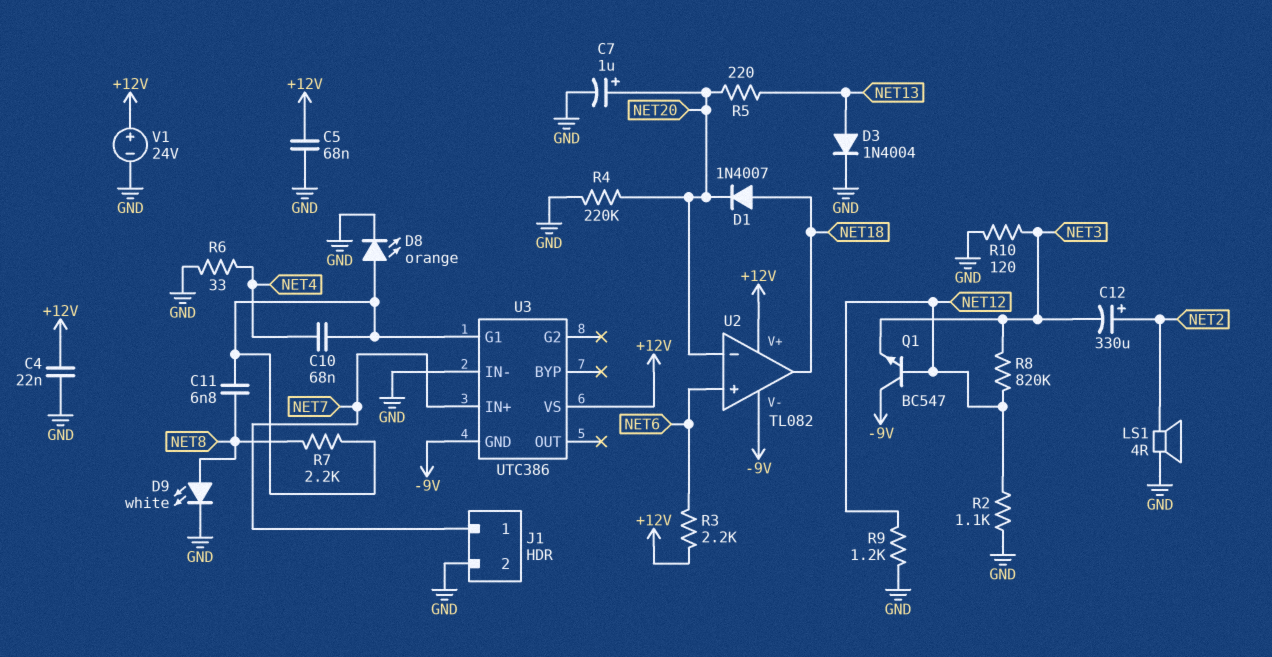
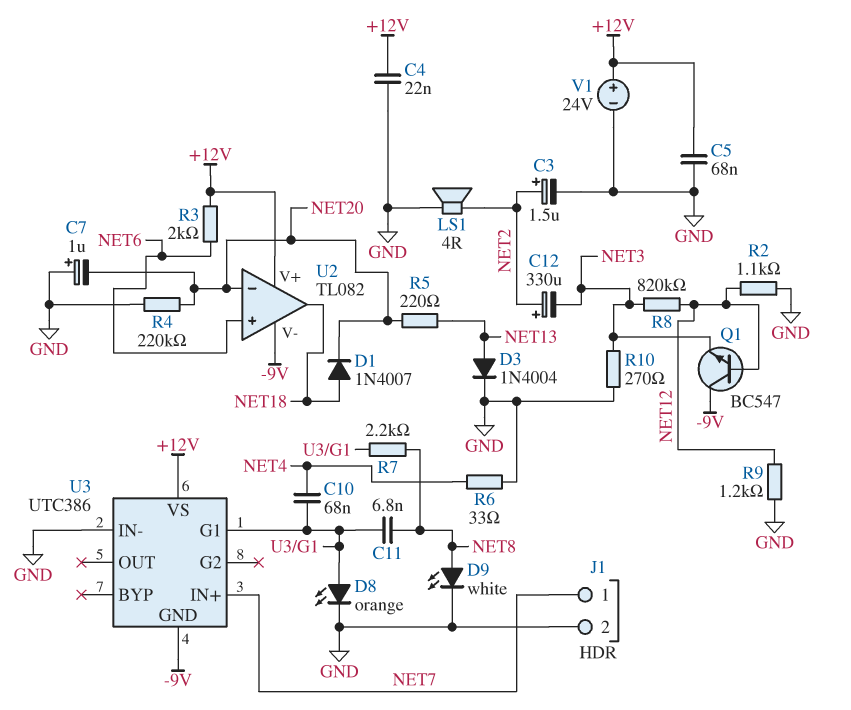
C3: none -> 1.5uF (plus NET2, minus GND)
C7: 1uF (plus NET20, minus GND) -> 1uF (plus GND, minus NET20)
R3: 2.2k (+12V, NET6) -> 2k (+12V, NET6)
R10: 120 (GND, NET3) -> 270 (GND, NET3)

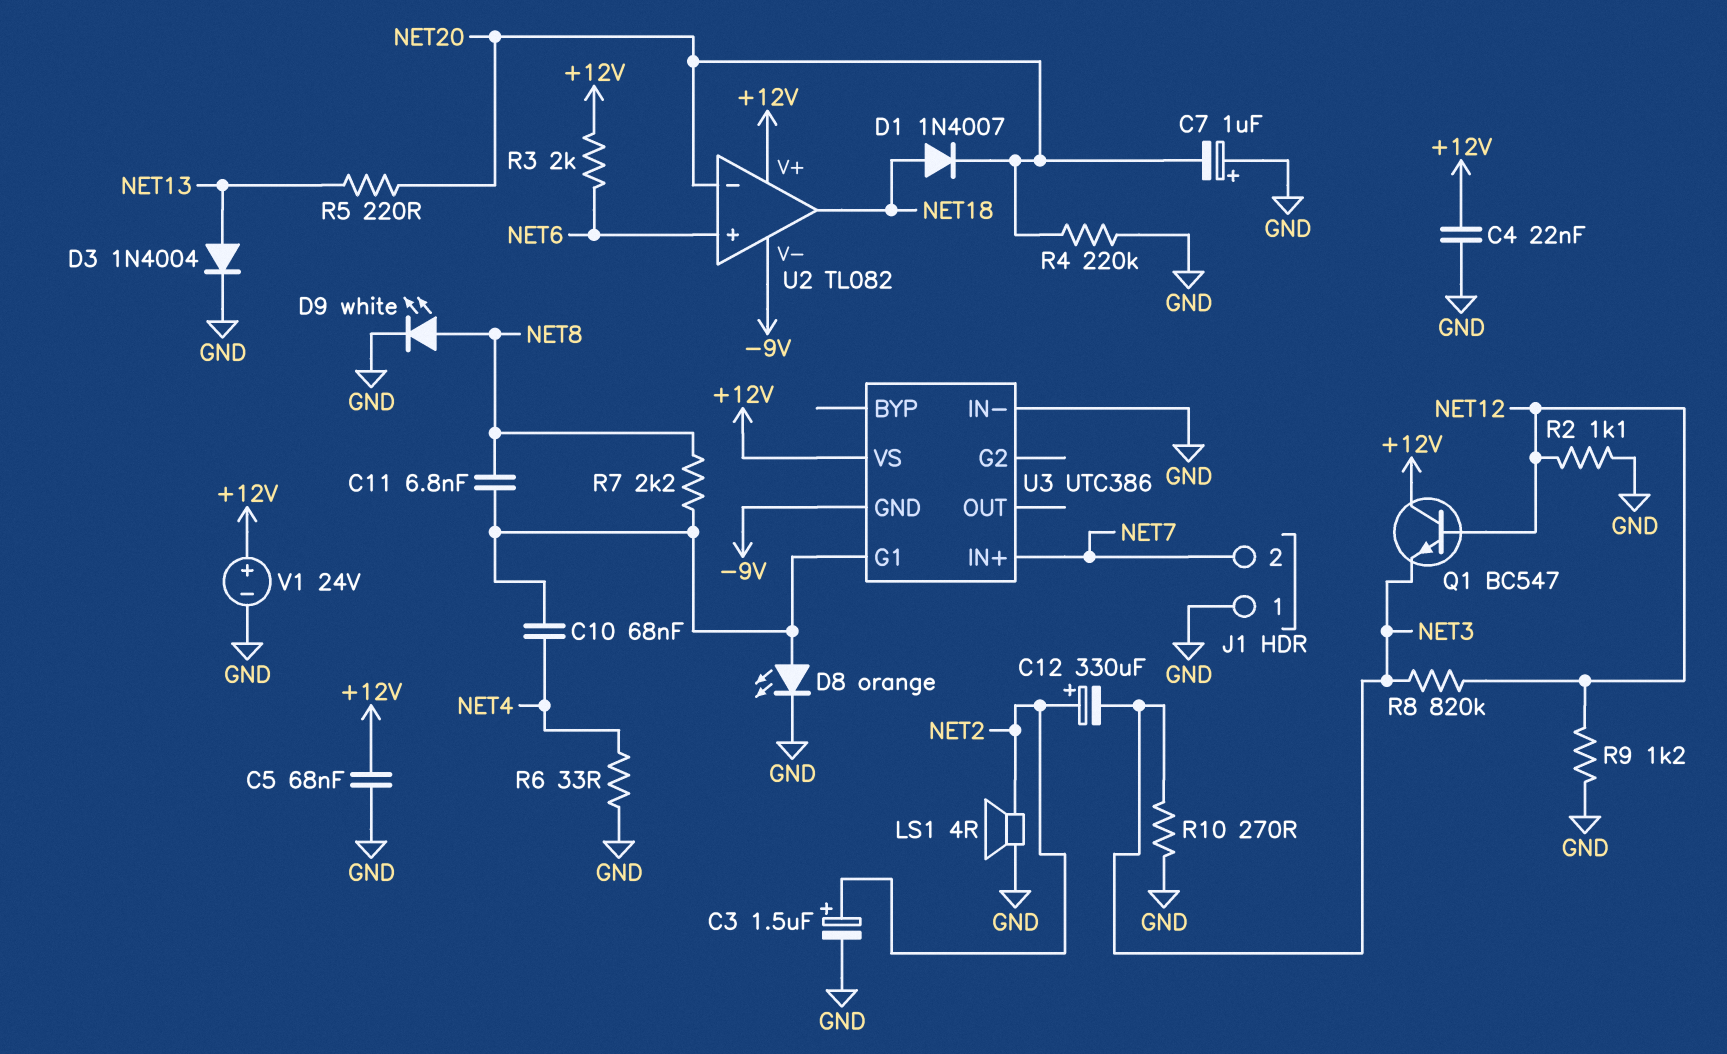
J1 pin 1: NET7 -> GND
J1 pin 2: GND -> NET7
Q1: NPN BC547 (B NET12, C -9V, E NET3) -> NPN BC547 (B NET12, C +12V, E NET3)

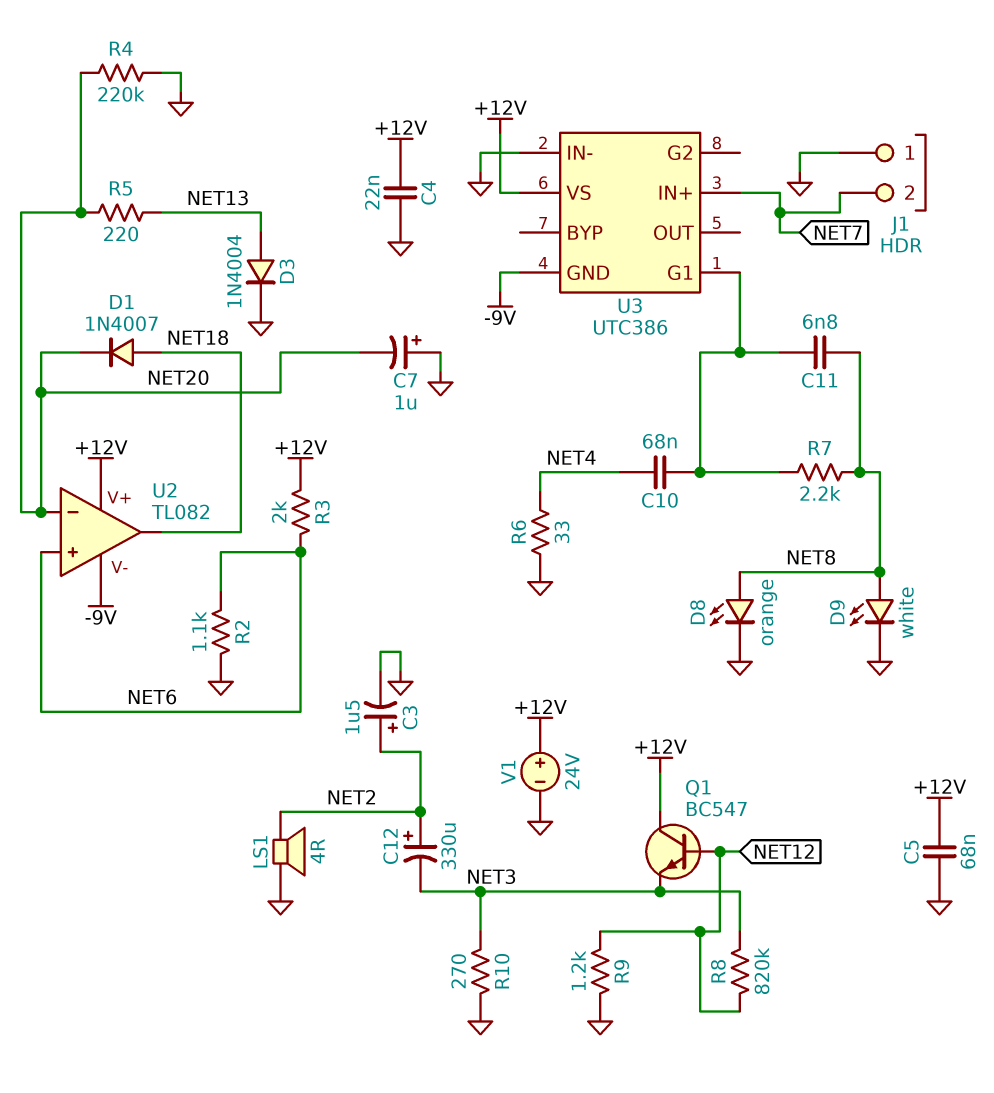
D8: LED orange (A U3/G1, K GND) -> LED orange (A NET8, K GND)
R2: 1.1k (GND, NET12) -> 1.1k (GND, NET6)

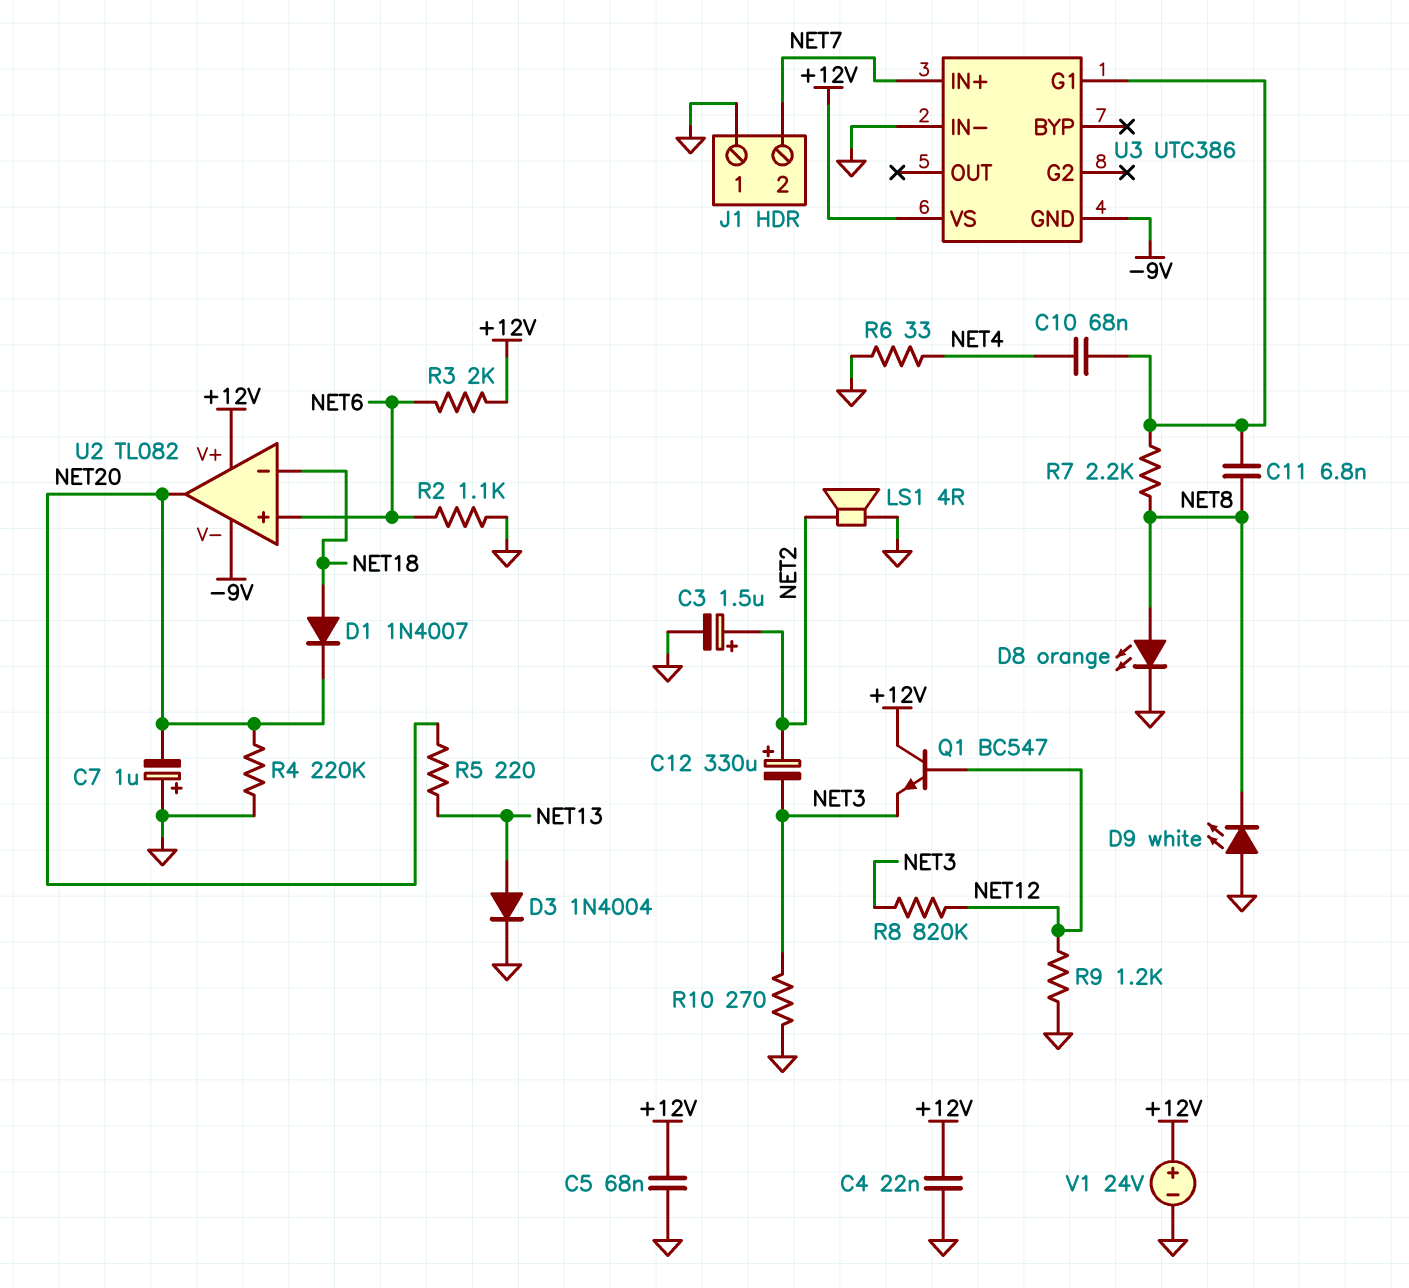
D9: LED white (A NET8, K GND) -> LED white (A GND, K NET8)
U2 pin in-: NET20 -> NET18
U2 pin out: NET18 -> NET20

